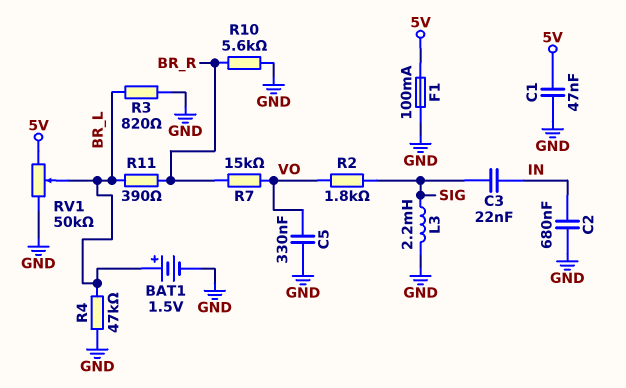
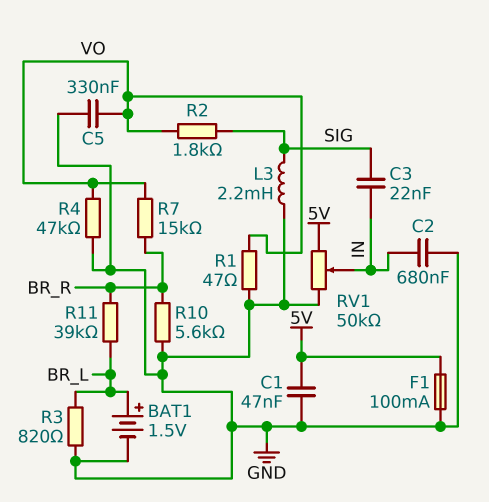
R1: none -> 47 (GND, VO)
R4: 47k (BR_L, GND) -> 47k (GND, VO)
R11: 390 (BR_L, BR_R) -> 39k (BR_L, BR_R)
RV1: 50k (5V, GND, wiper BR_L) -> 50k (5V, GND, wiper IN)

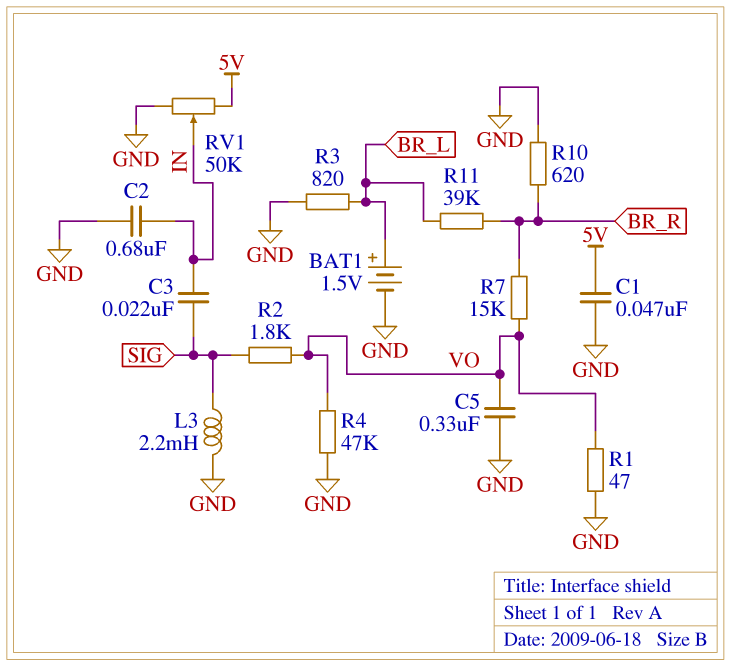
F1: 100mA (5V, GND) -> none
R10: 5.6k (BR_R, GND) -> 620 (BR_R, GND)

